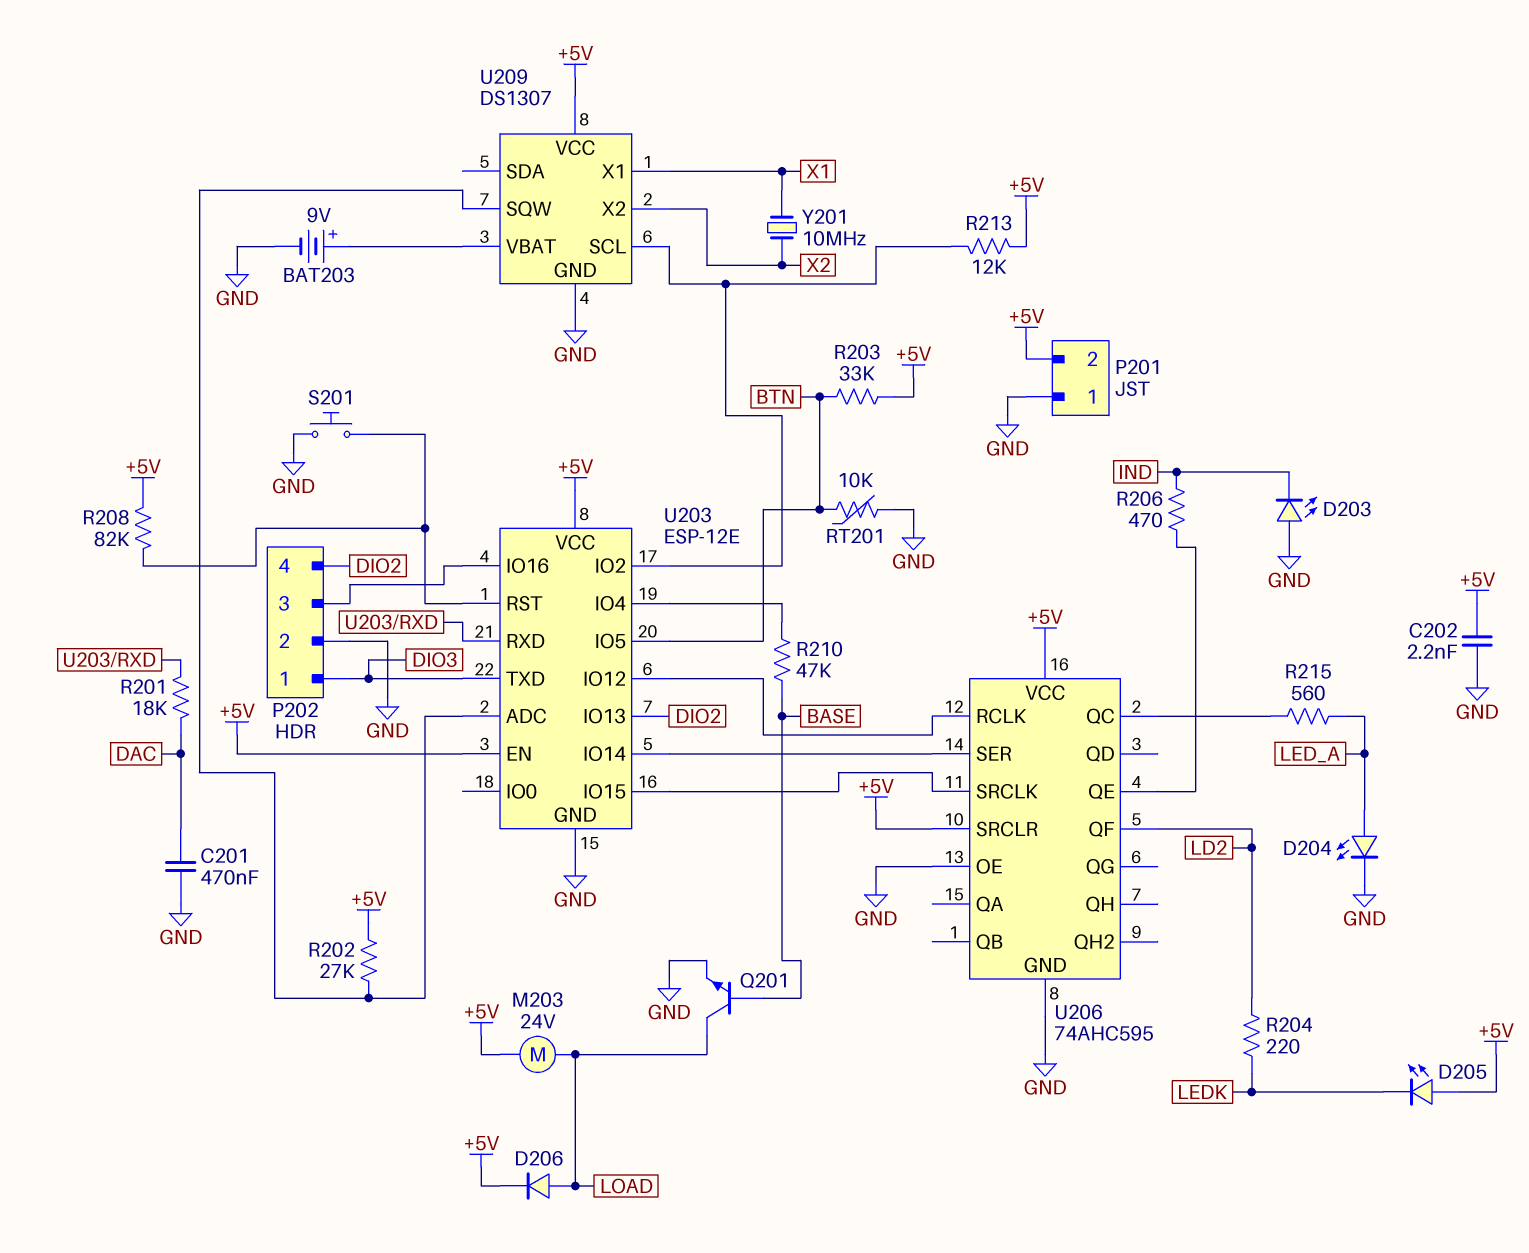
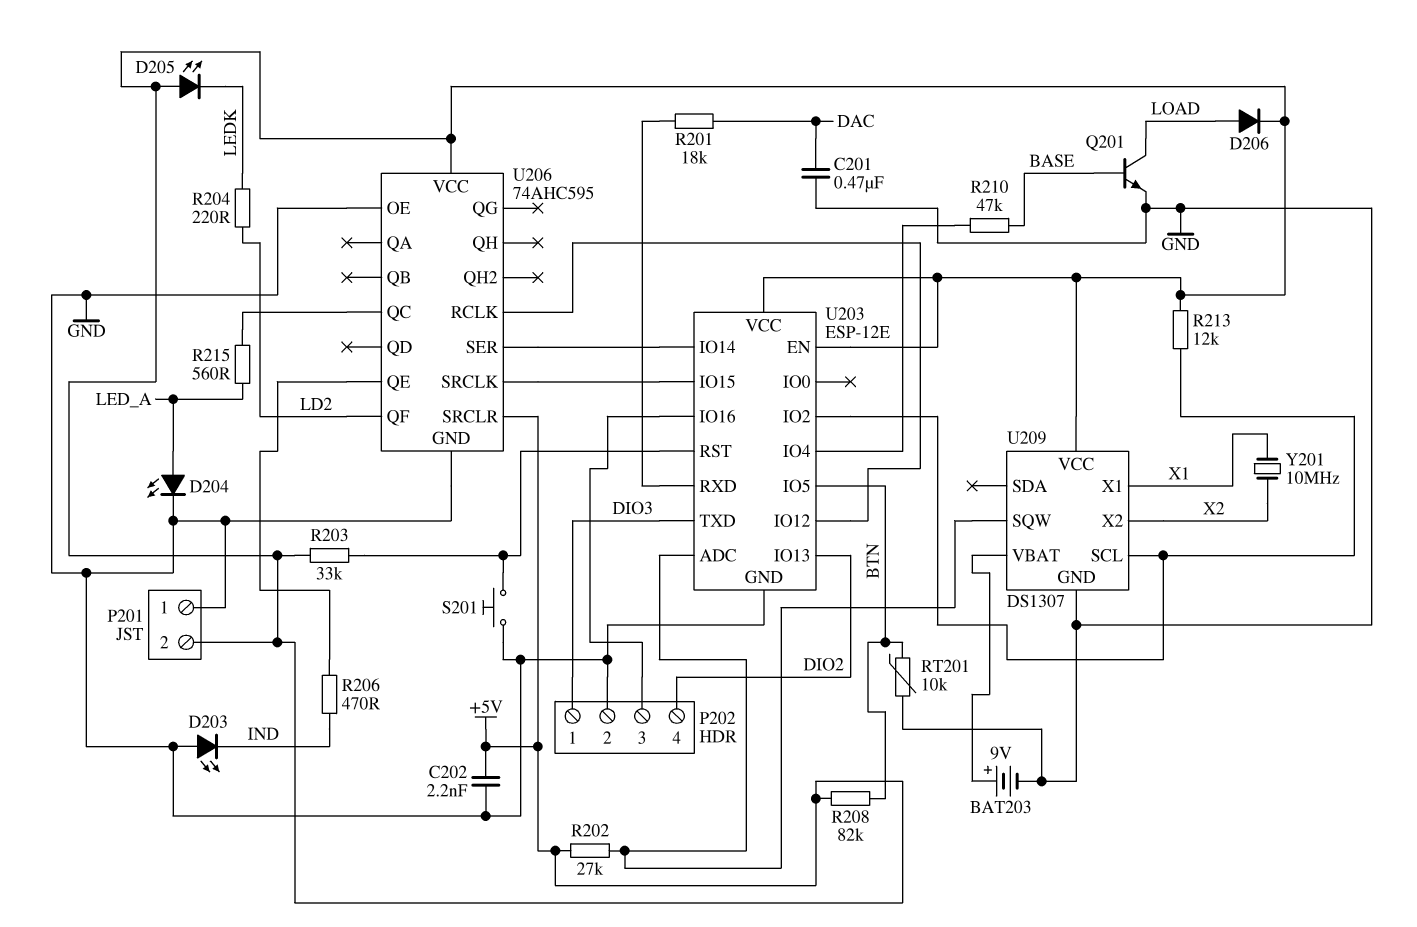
M203: motor 24V (+5V, LOAD) -> none
R203: 33k (+5V, BTN) -> 33k (+5V, U203/RST)
R208: 82k (+5V, U203/RST) -> 82k (+5V, BTN)

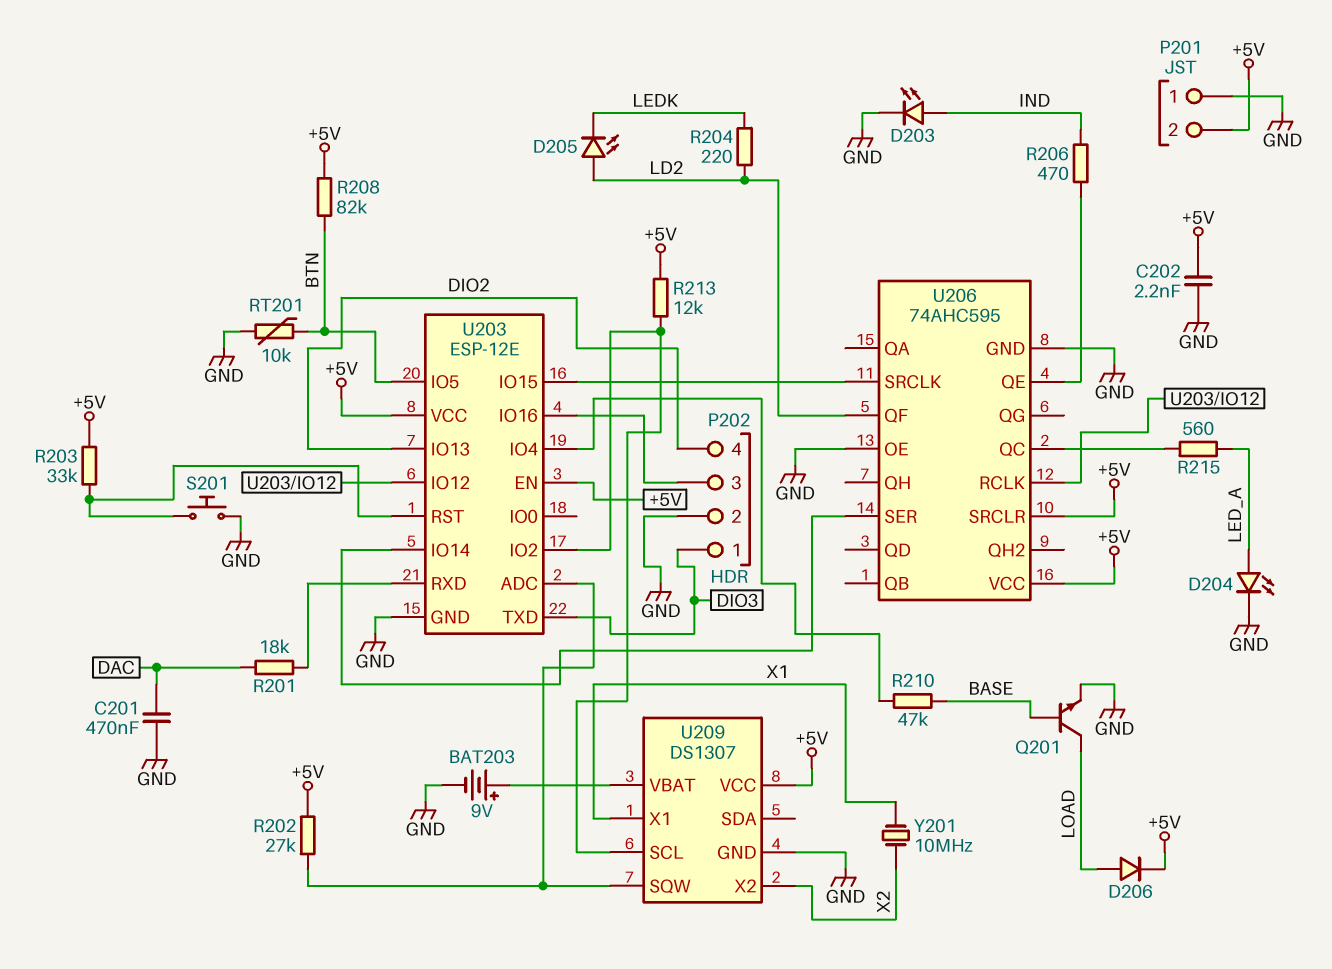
D203: LED (A GND, K IND) -> LED (A IND, K GND)
D205: LED (A +5V, K LEDK) -> LED (A LD2, K LEDK)

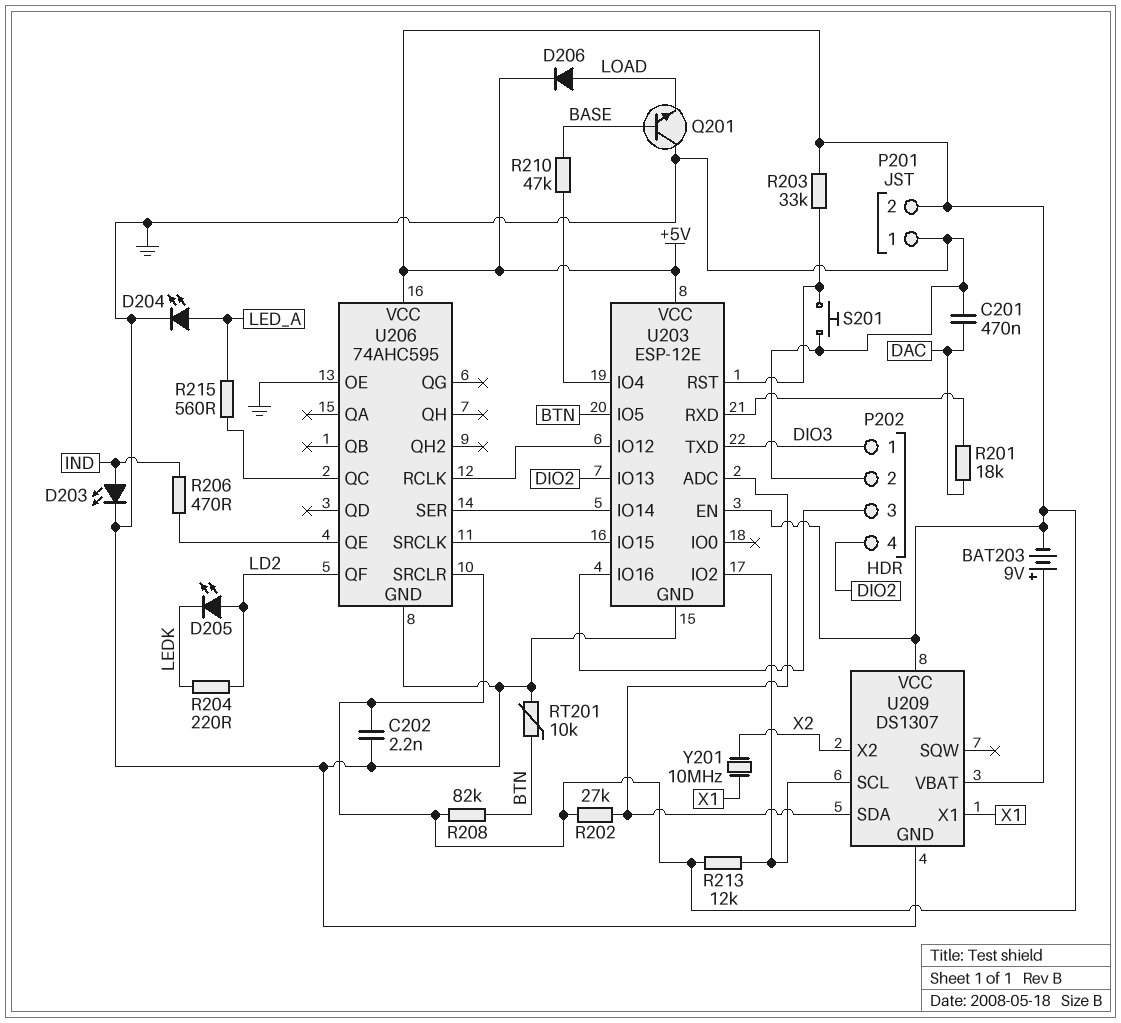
BAT203: 9V (plus U209/VBAT, minus GND) -> 9V (plus U209/VBAT, minus +5V)
Q201: NPN (B BASE, C LOAD, E GND) -> NPN (B BASE, C GND, E LOAD)
U209 pin SDA: none -> U203/ADC
U209 pin SQW: U203/ADC -> none

